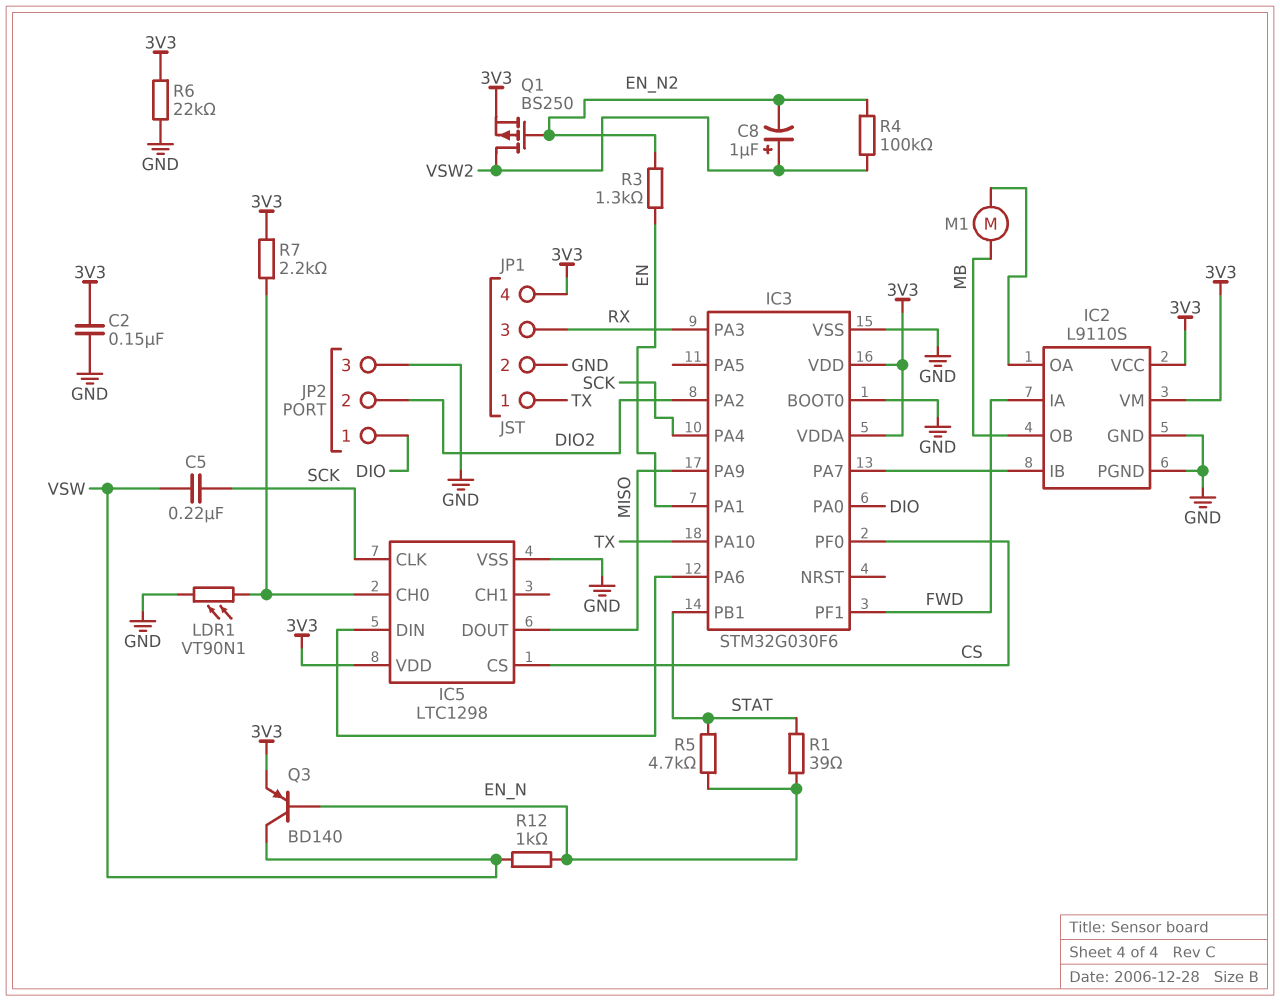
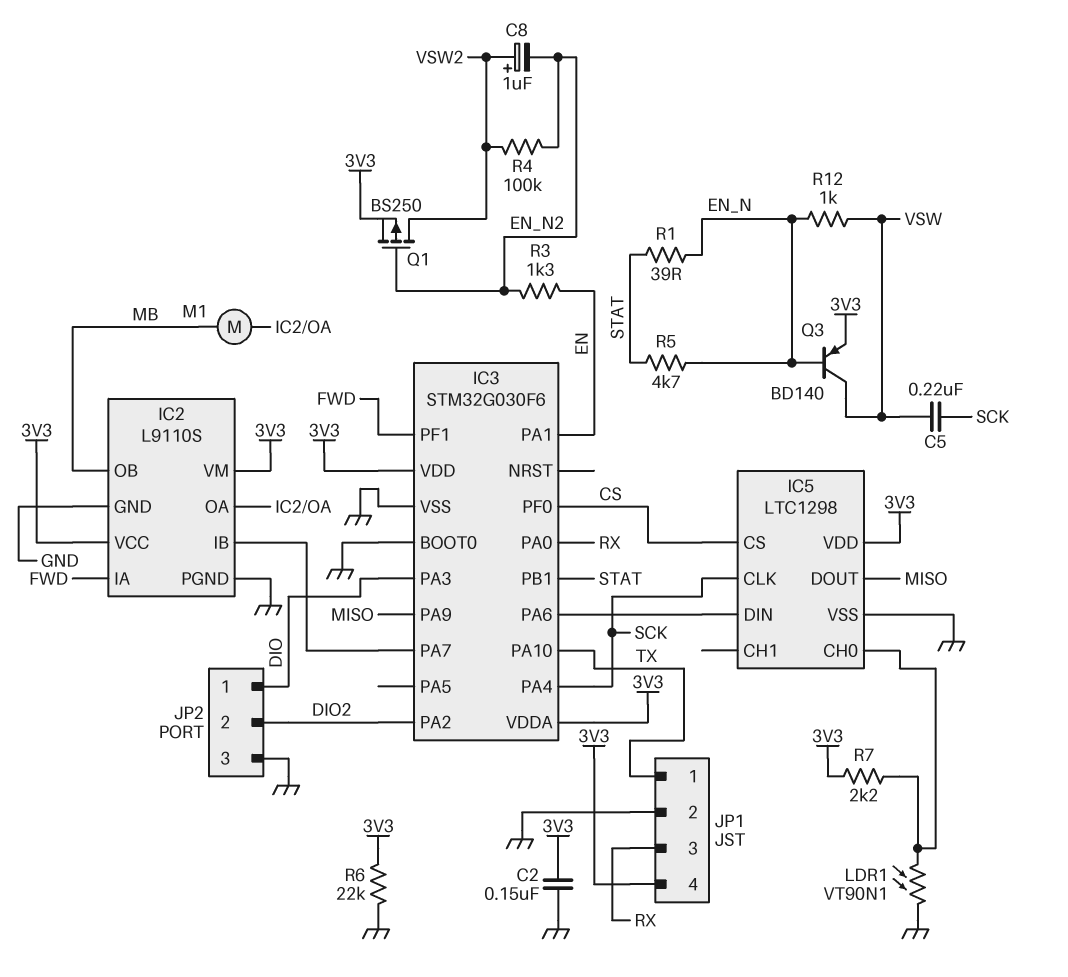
IC3 pin PA0: DIO -> RX
IC3 pin PA3: RX -> DIO

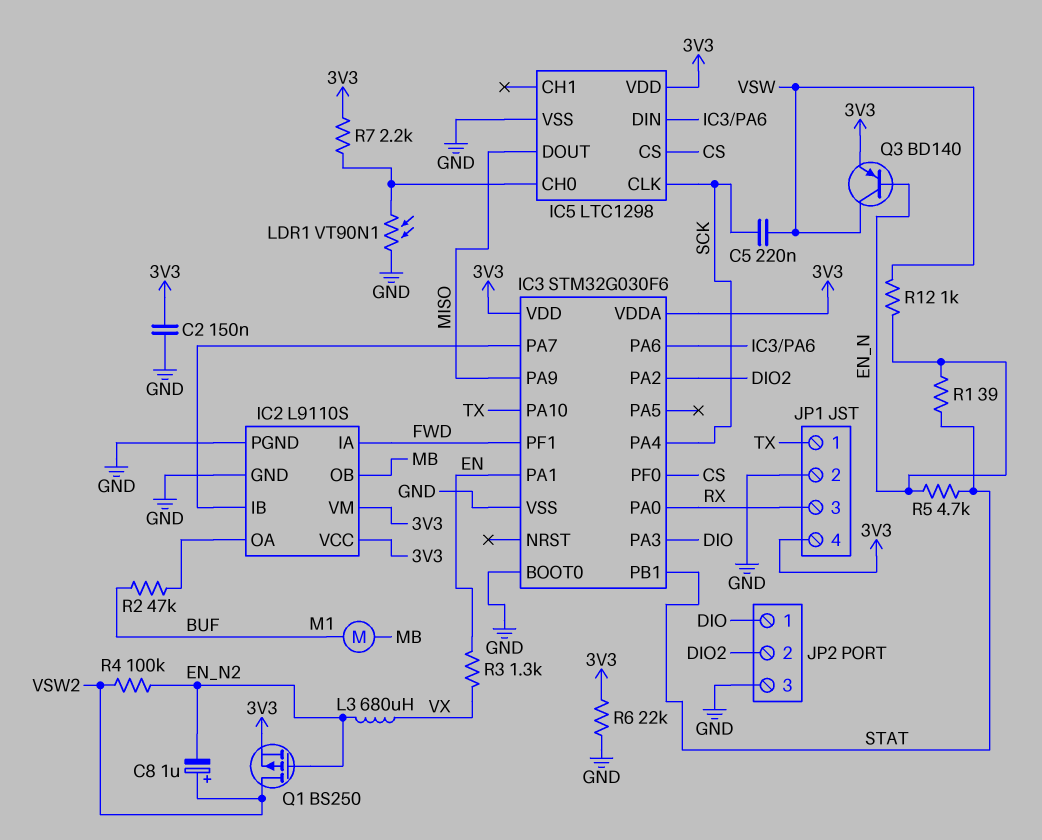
L3: none -> 680uH (EN_N2, VX)
M1: motor (IC2/OA, MB) -> motor (BUF, MB)
R2: none -> 47k (BUF, IC2/OA)
R3: 1.3k (EN, EN_N2) -> 1.3k (EN, VX)

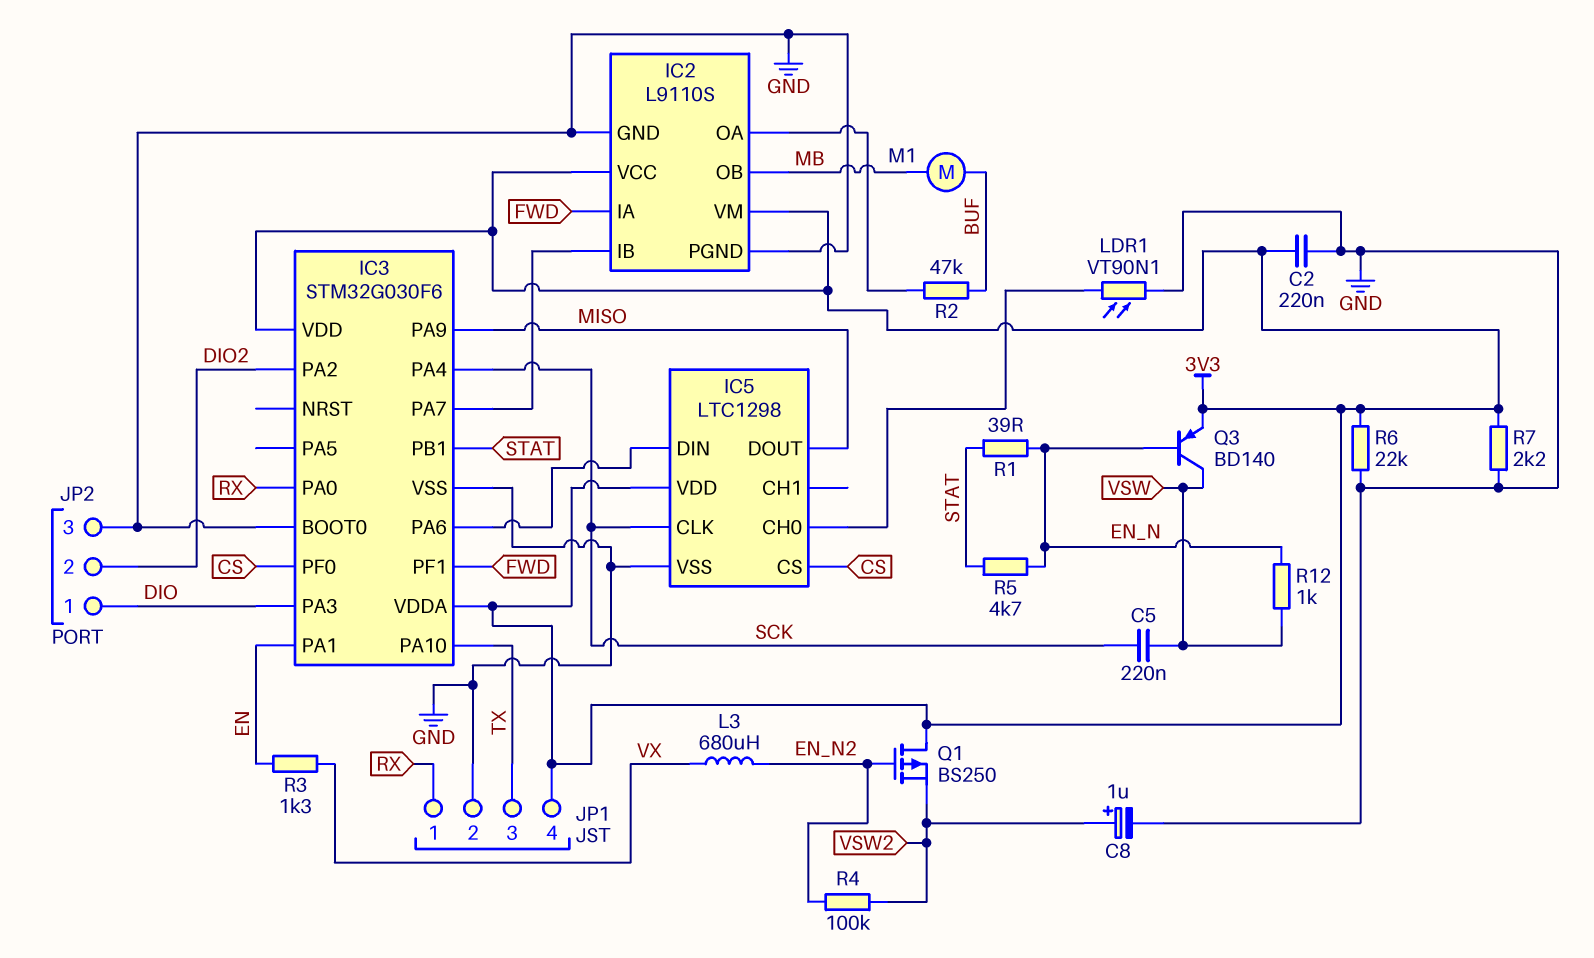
C2: 150nF (3V3, GND) -> 220nF (3V3, GND)
C8: 1uF (plus VSW2, minus EN_N2) -> 1uF (plus VSW2, minus GND)
JP1 pin 1: TX -> RX
JP1 pin 3: RX -> TX
Q1: PMOS BS250 (G EN_N2, D VSW2, S 3V3) -> PMOS BS250 (G EN_N2, D 3V3, S VSW2)
R7: 2.2k (3V3, IC5/CH0) -> 2.2k (3V3, GND)

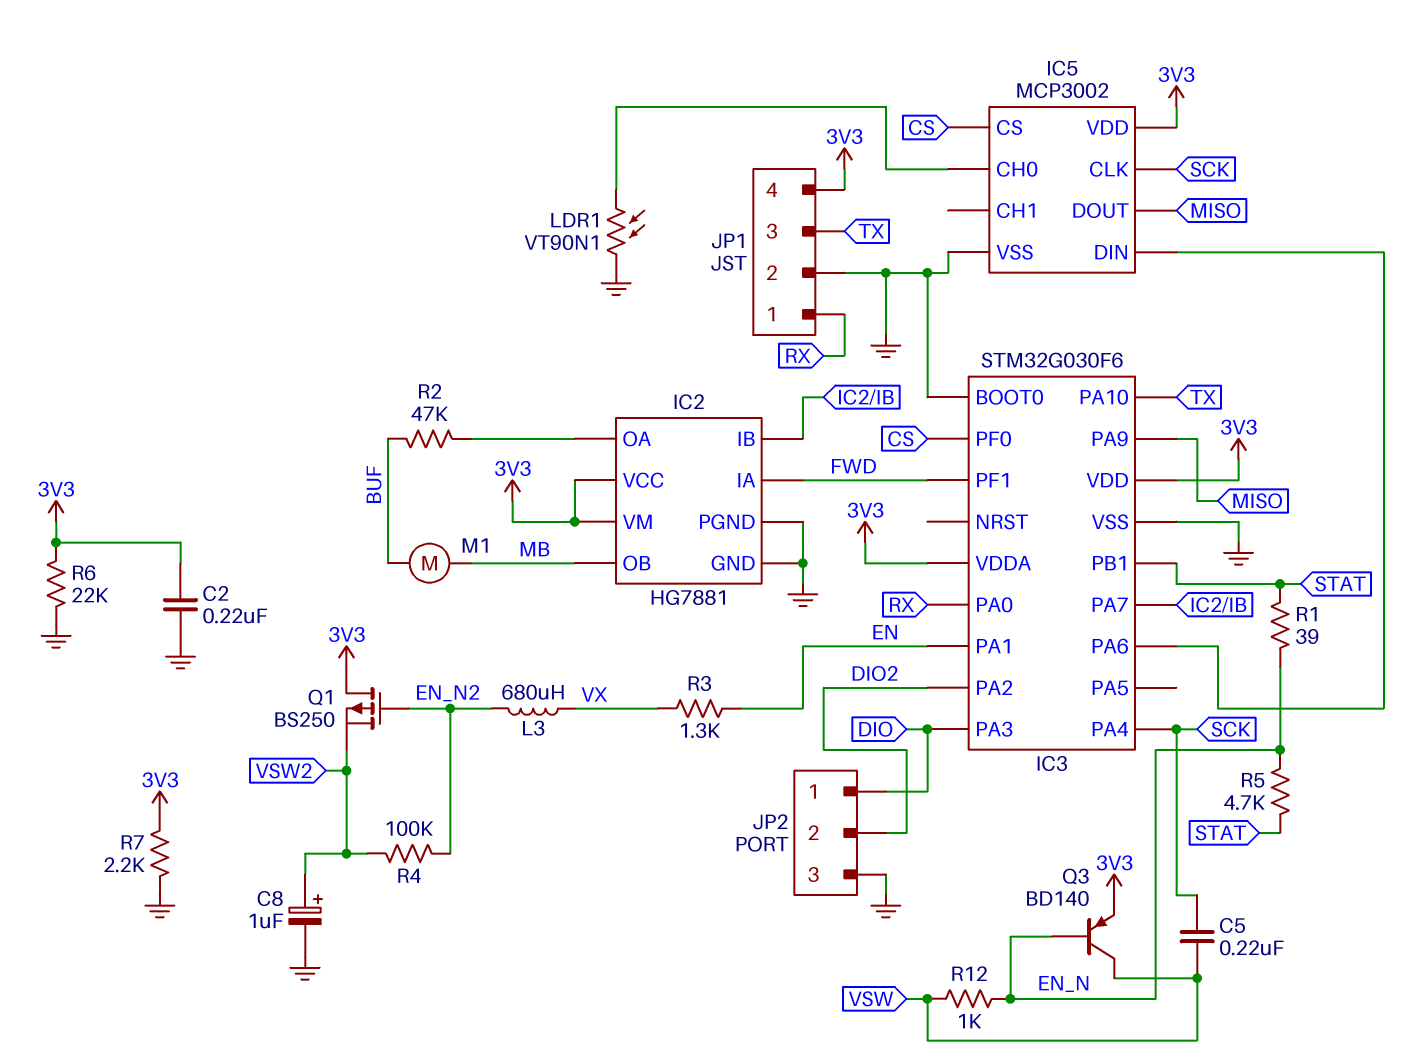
IC2: L9110S -> HG7881
IC5: LTC1298 -> MCP3002

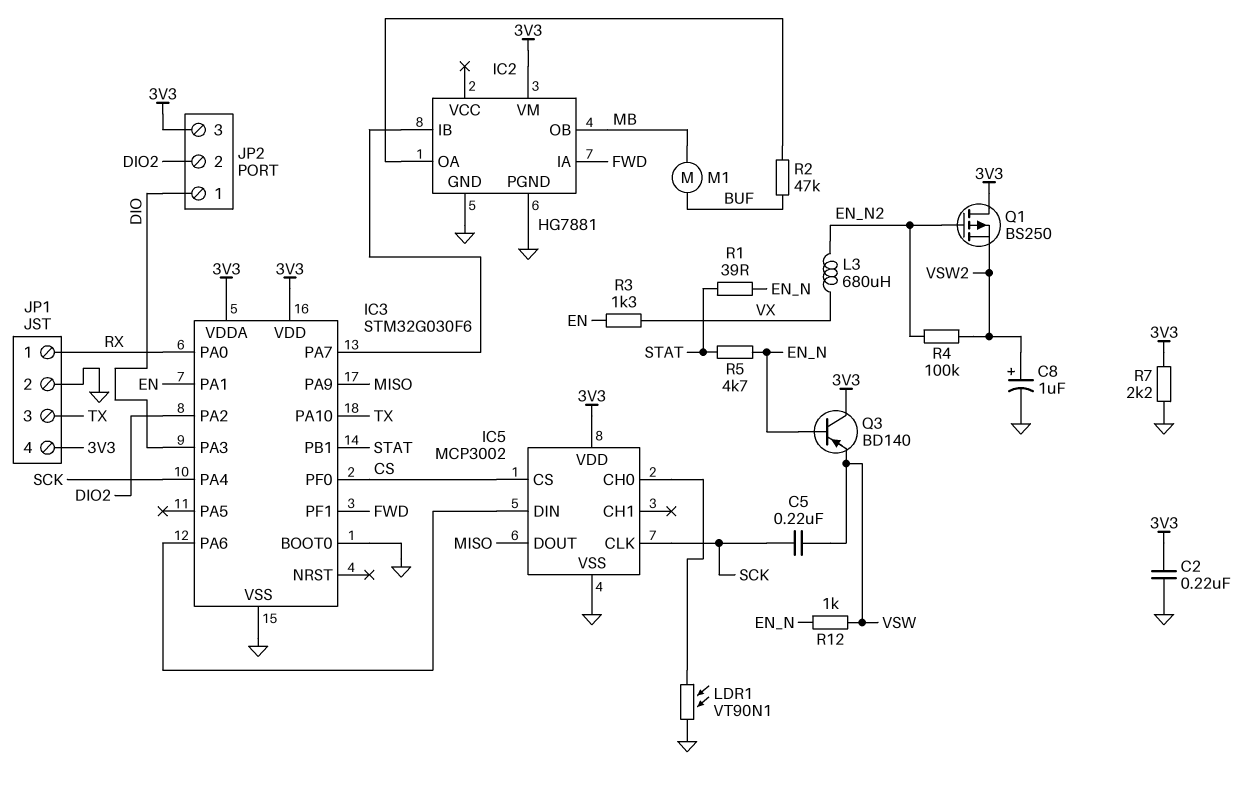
IC2 pin VCC: 3V3 -> none
JP2 pin 3: GND -> 3V3
Q3: PNP BD140 (B EN_N, C VSW, E 3V3) -> PNP BD140 (B EN_N, C 3V3, E VSW)
R6: 22k (3V3, GND) -> none

